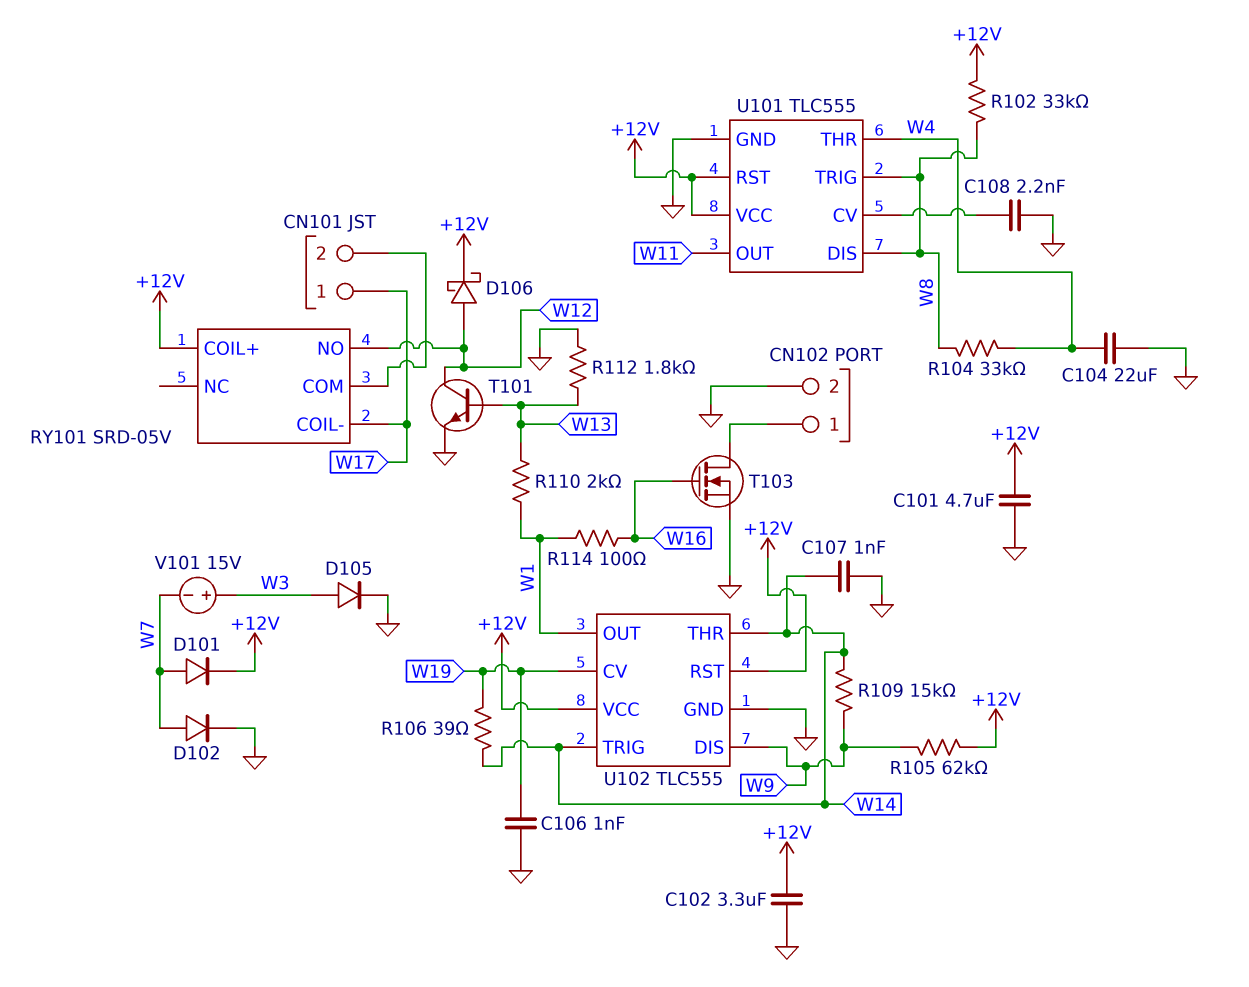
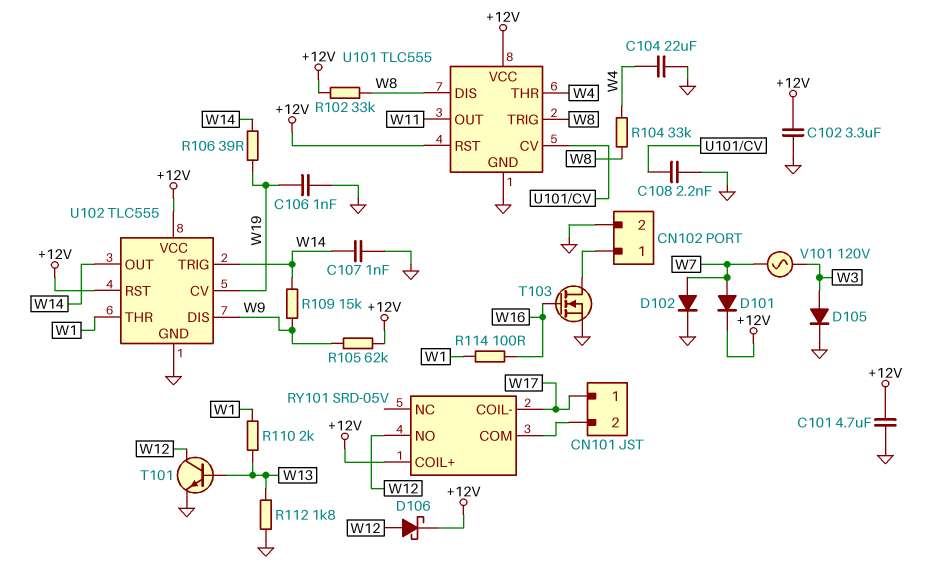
U102 pin OUT: W1 -> W14
U102 pin THR: W14 -> W1
V101: 15V (plus W3, minus W7) -> AC 120V (W3, W7)

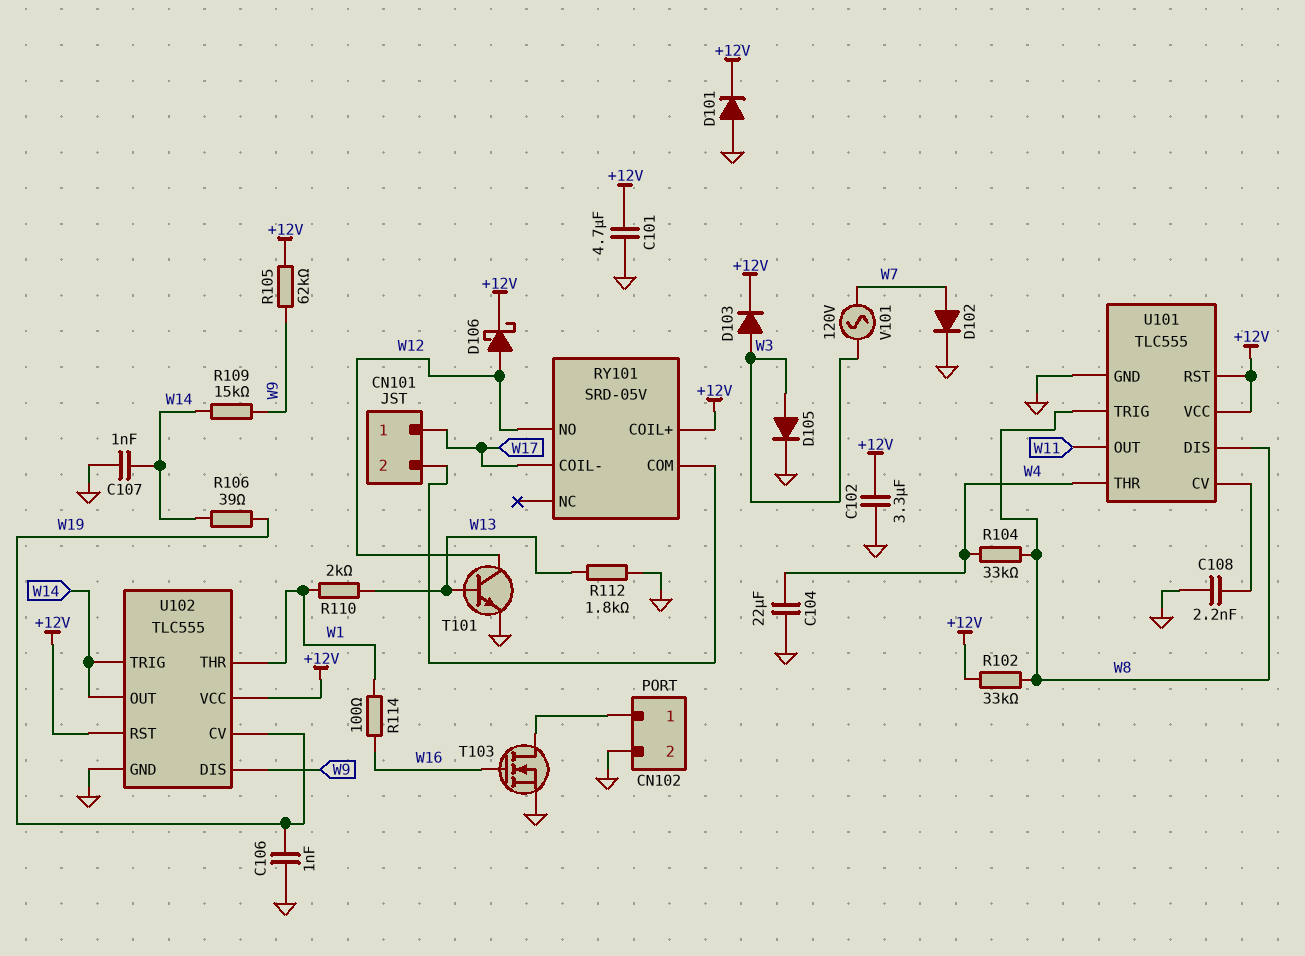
D101: diode (A W7, K +12V) -> diode (A GND, K +12V)
D103: none -> diode (A W3, K +12V)

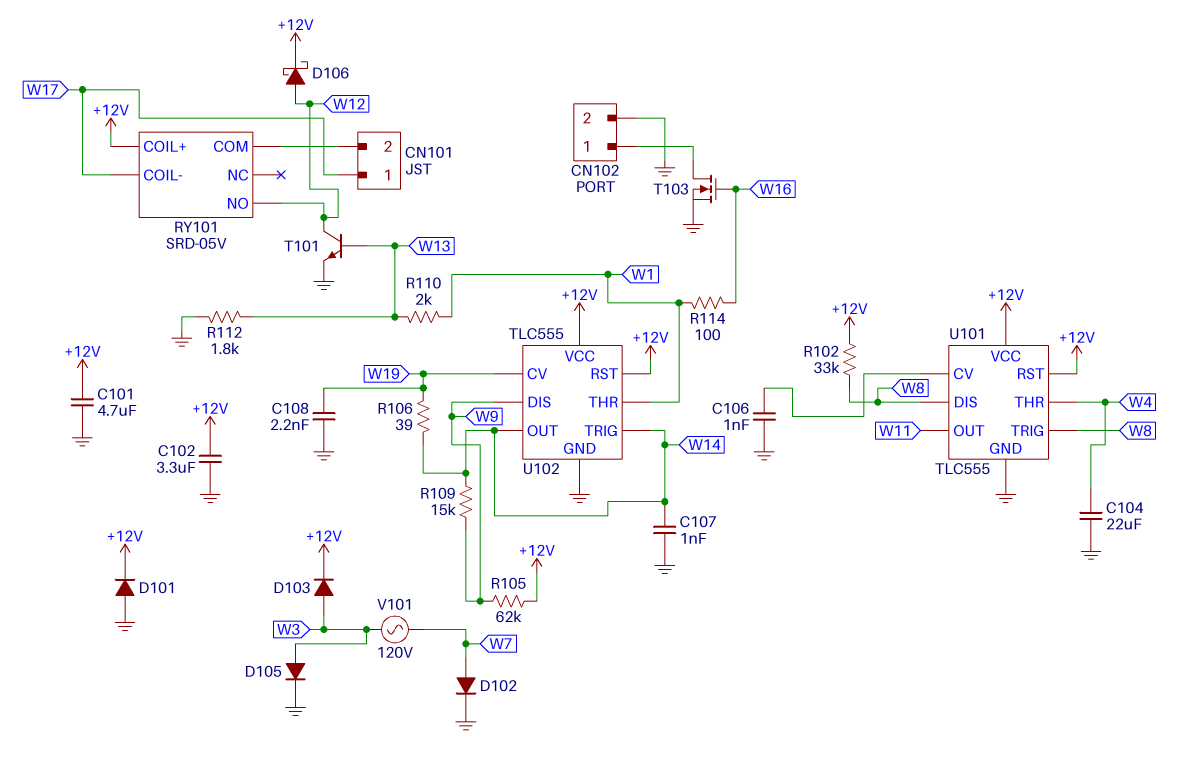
C106: 1nF (GND, W19) -> 1nF (GND, U101/CV)
C108: 2.2nF (GND, U101/CV) -> 2.2nF (GND, W19)
R104: 33k (W4, W8) -> none

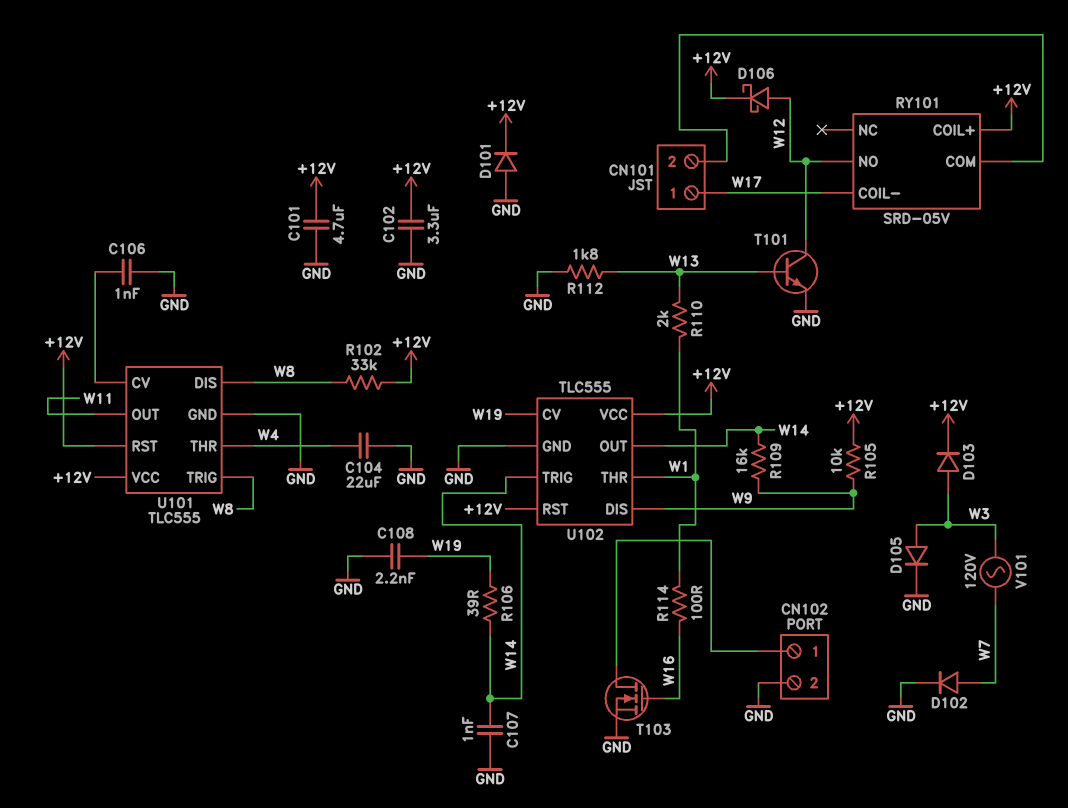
R105: 62k (+12V, W9) -> 10k (+12V, W9)
R109: 15k (W9, W14) -> 16k (W9, W14)

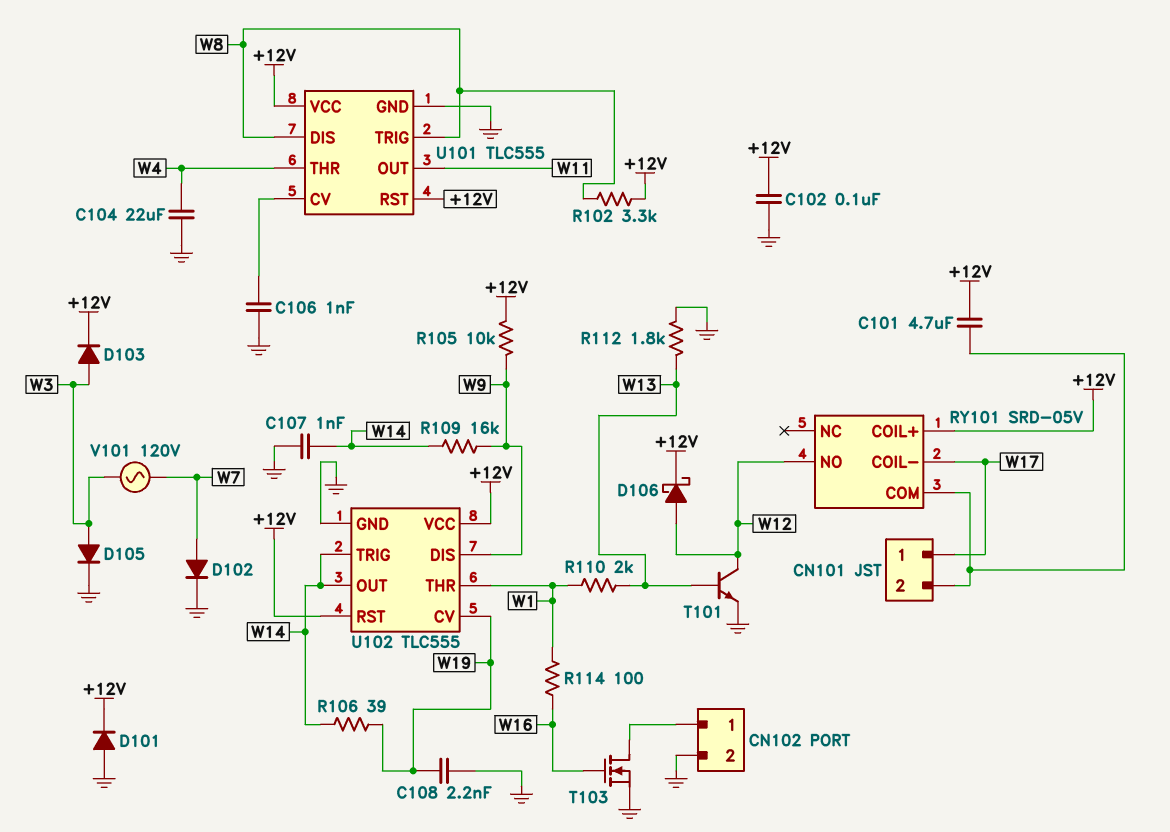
C101: 4.7uF (+12V, GND) -> 4.7uF (+12V, CN101/2)
C102: 3.3uF (+12V, GND) -> 100nF (+12V, GND)
R102: 33k (+12V, W8) -> 3.3k (+12V, W8)

